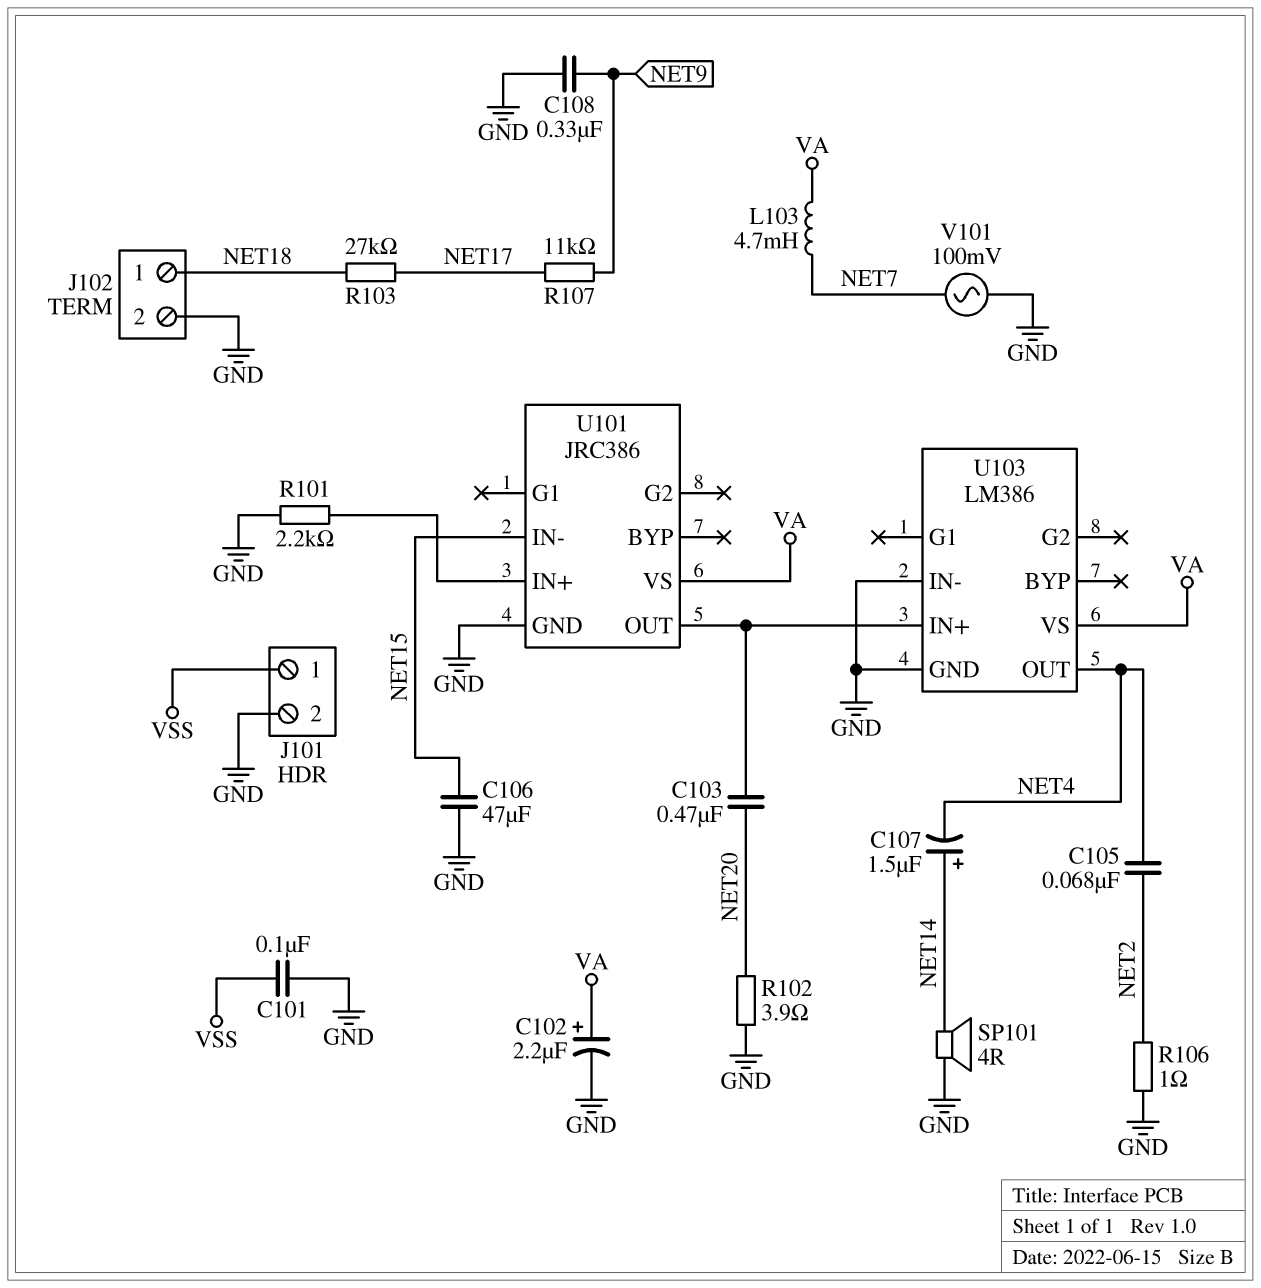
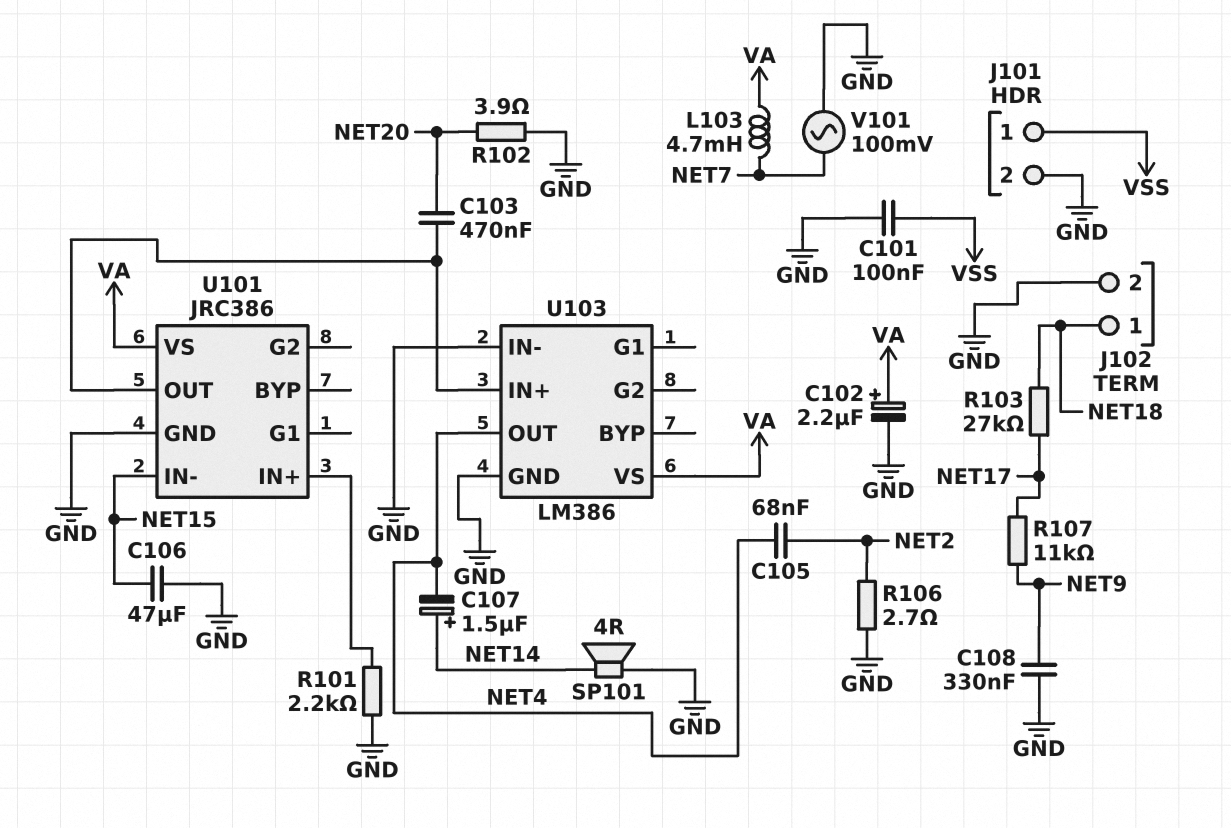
R106: 1 (GND, NET2) -> 2.7 (GND, NET2)

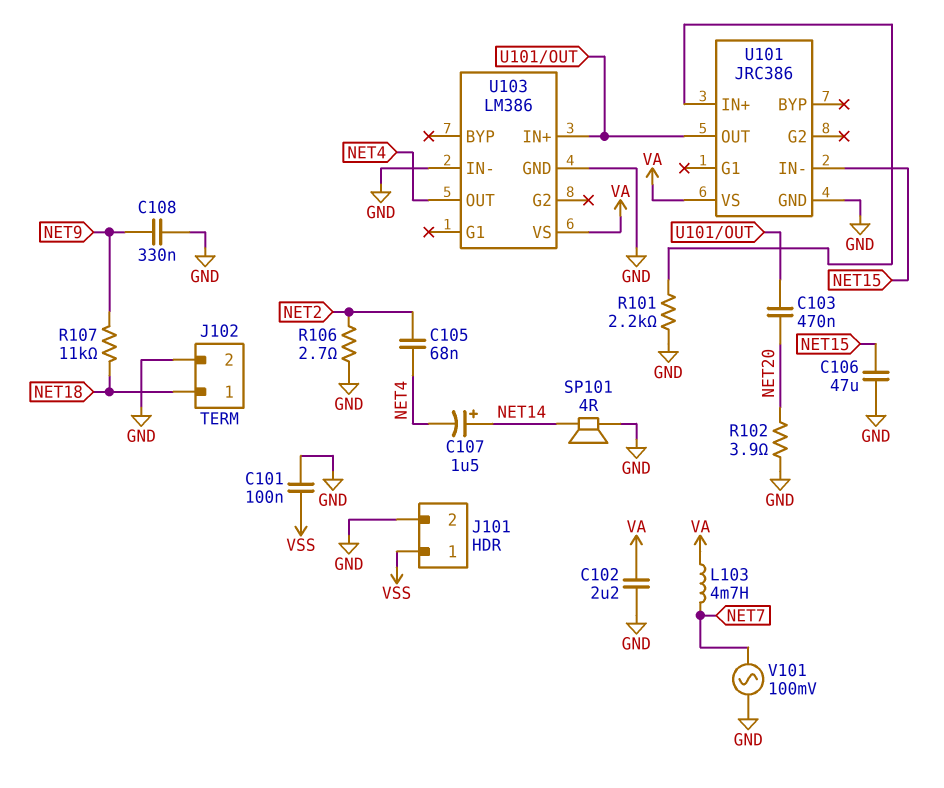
C102: 2.2uF (plus VA, minus GND) -> 2.2uF (GND, VA)
R103: 27k (NET17, NET18) -> none
R107: 11k (NET9, NET17) -> 11k (NET9, NET18)

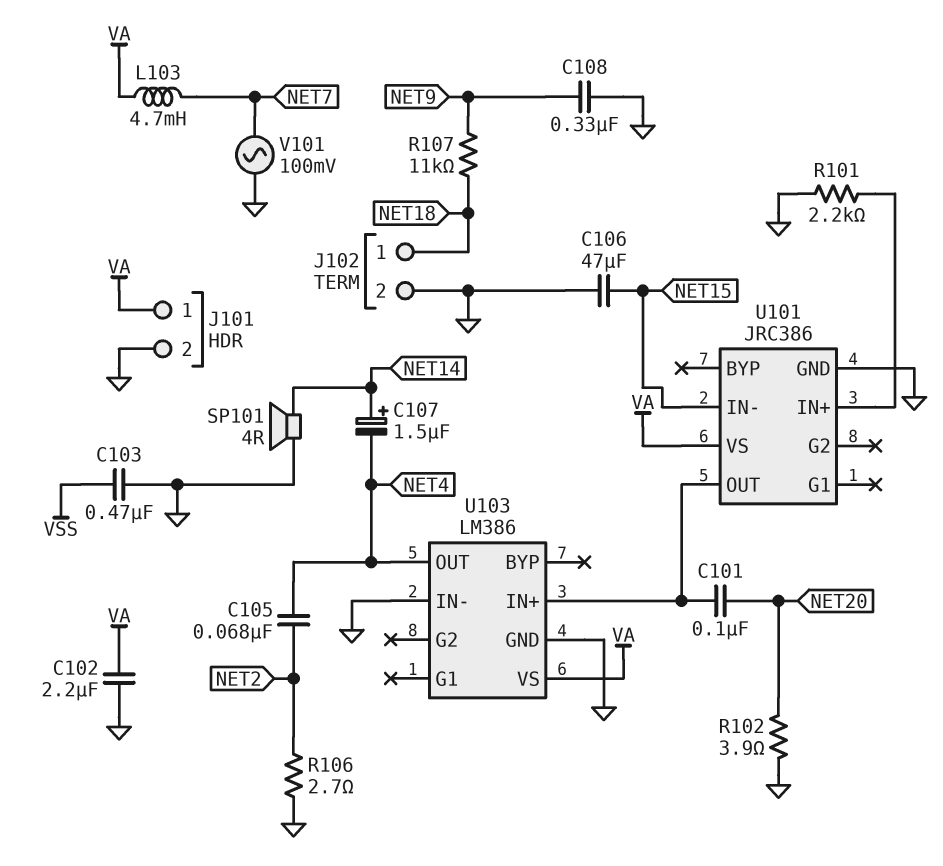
C101: 100nF (GND, VSS) -> 100nF (NET20, U101/OUT)
C103: 470nF (NET20, U101/OUT) -> 470nF (GND, VSS)
J101 pin 1: VSS -> VA

